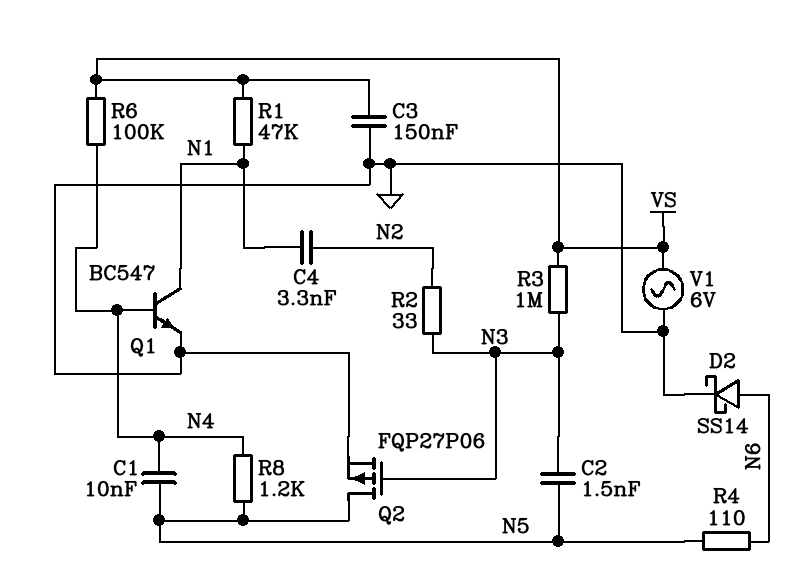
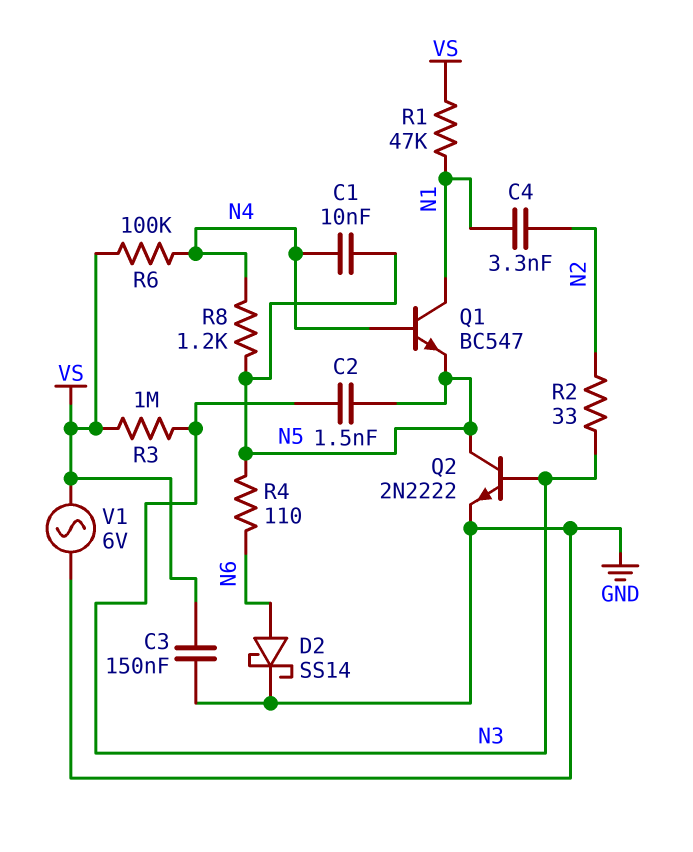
Q1: NPN BC547 (B N4, C N1, E GND) -> NPN BC547 (B N4, C N1, E N5)
Q2: PMOS FQP27P06 (G N3, D N5, S GND) -> NPN 2N2222 (B N3, C N5, E GND)

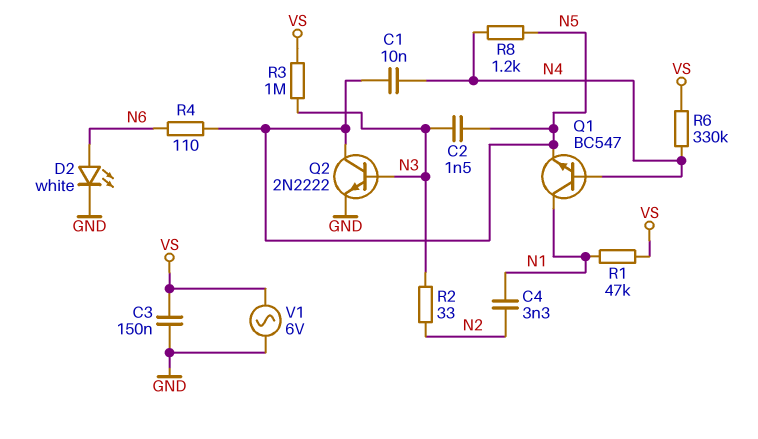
D2: schottky SS14 (A N6, K GND) -> LED white (A N6, K GND)
R6: 100k (N4, VS) -> 330k (N4, VS)

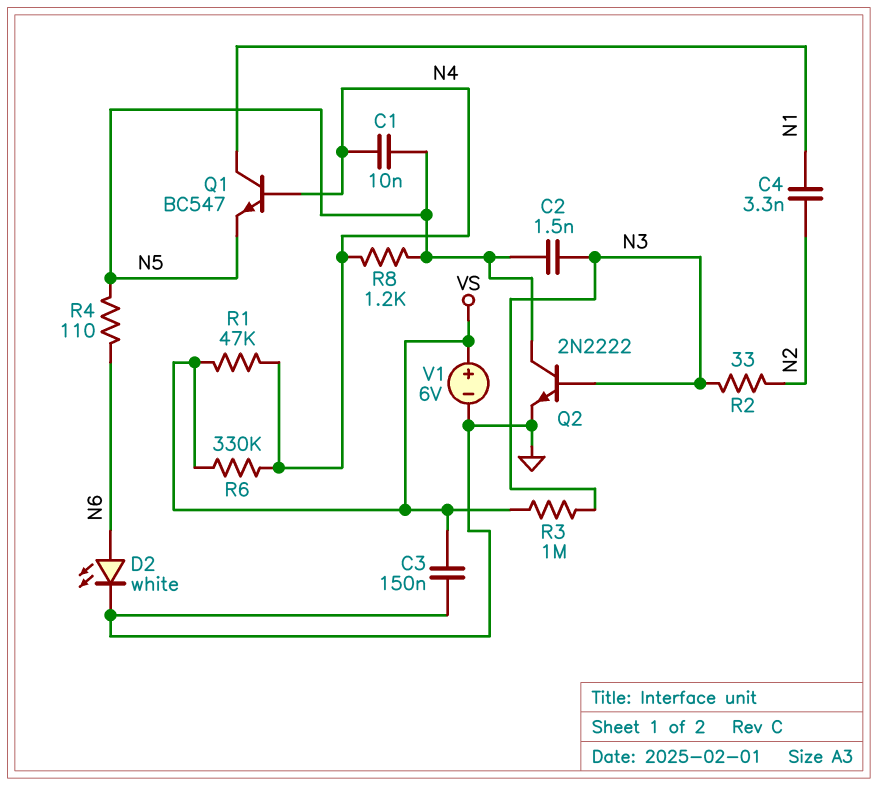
R1: 47k (N1, VS) -> 47k (N4, VS)
V1: AC 6V (GND, VS) -> 6V (plus VS, minus GND)

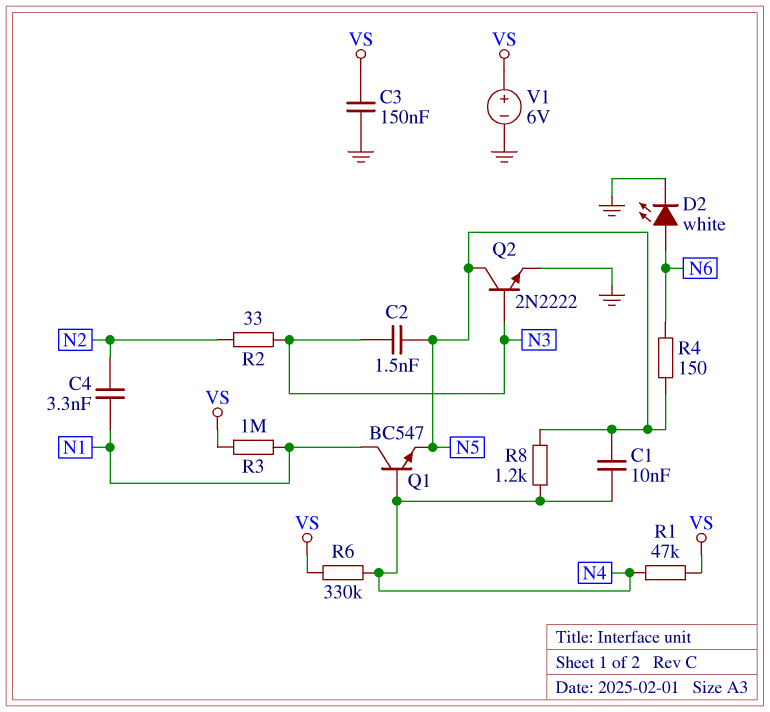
R3: 1M (N3, VS) -> 1M (N1, VS)
R4: 110 (N5, N6) -> 150 (N5, N6)

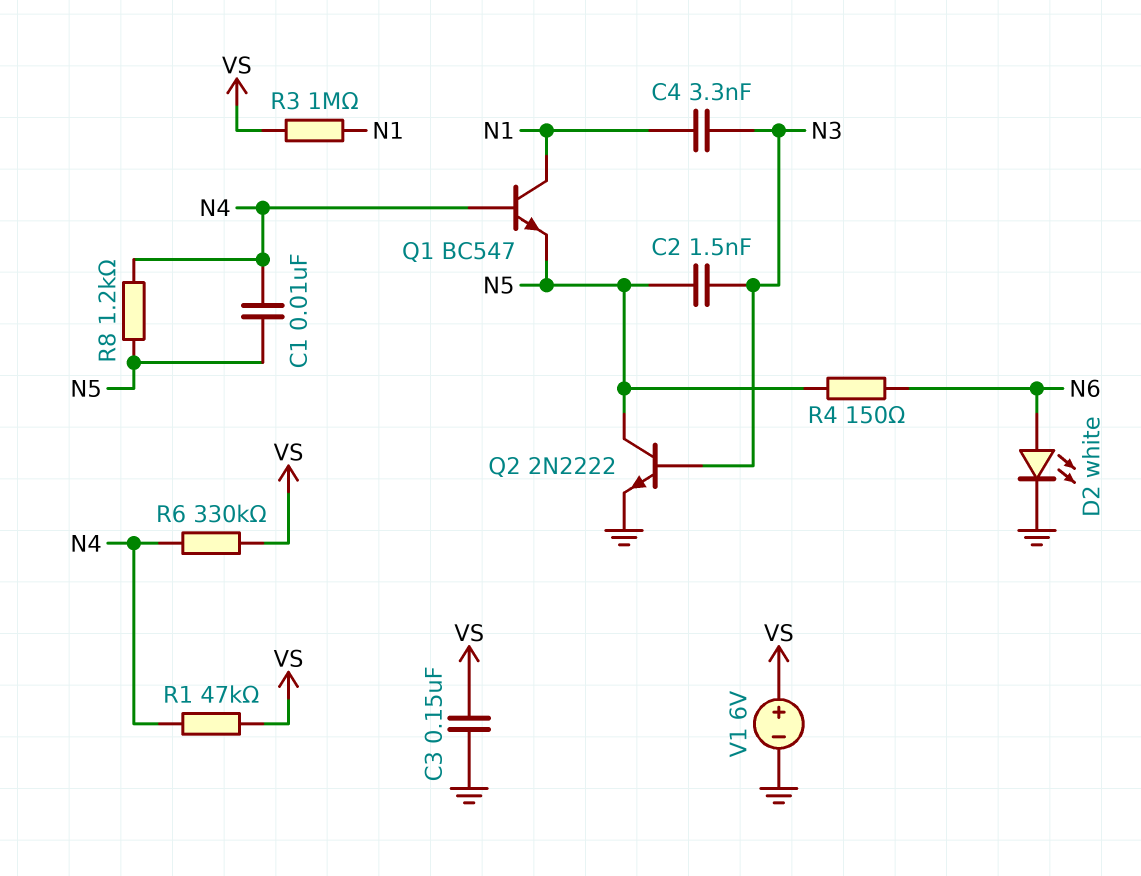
C4: 3.3nF (N1, N2) -> 3.3nF (N1, N3)
R2: 33 (N2, N3) -> none

